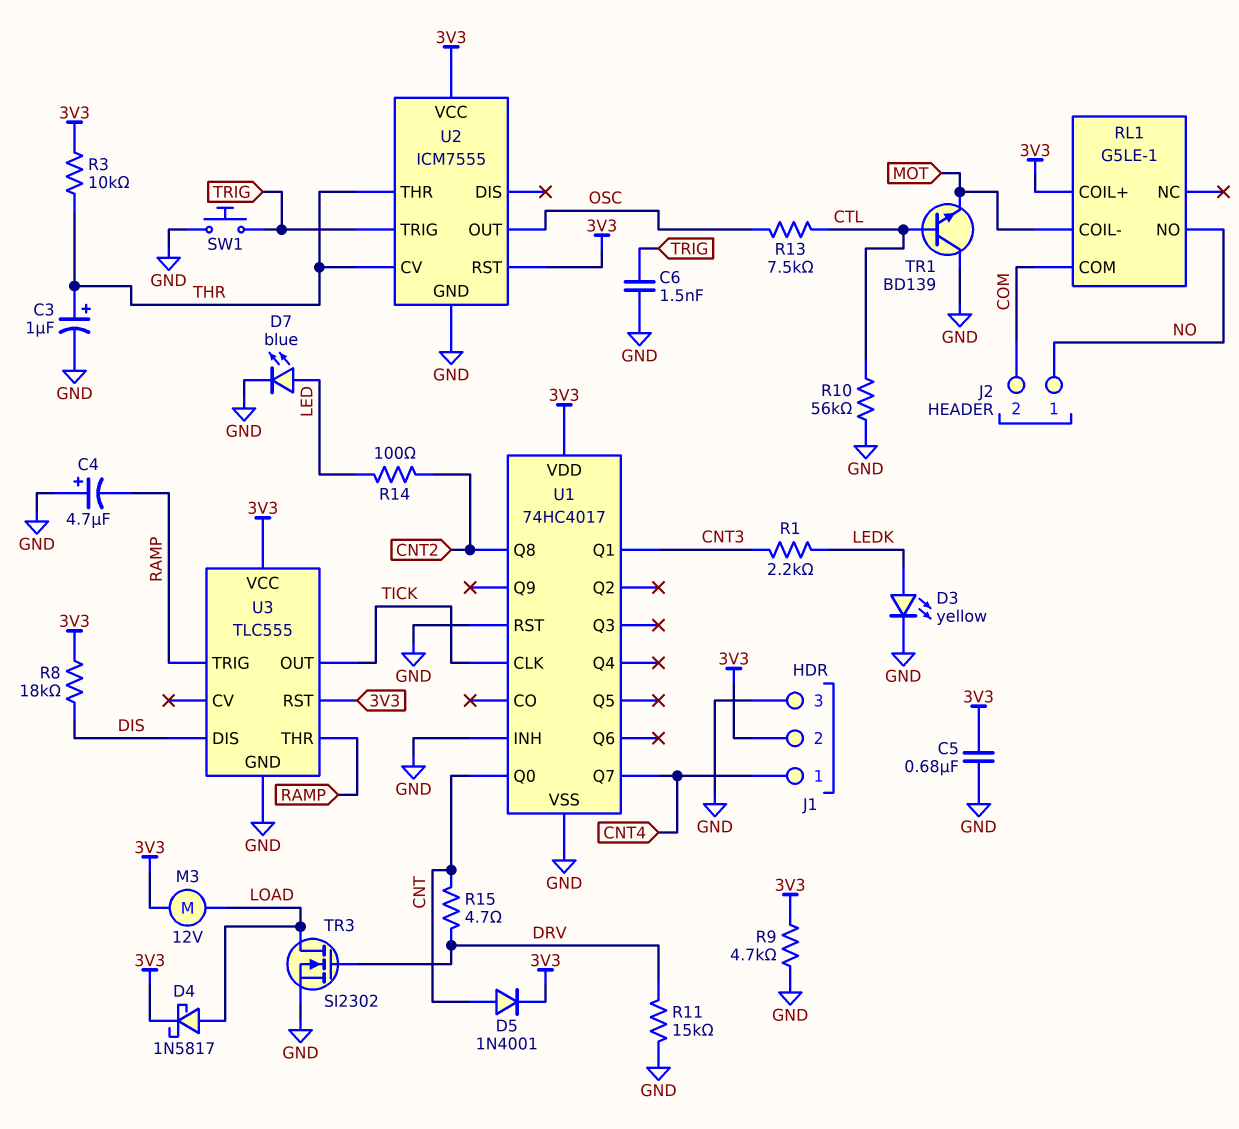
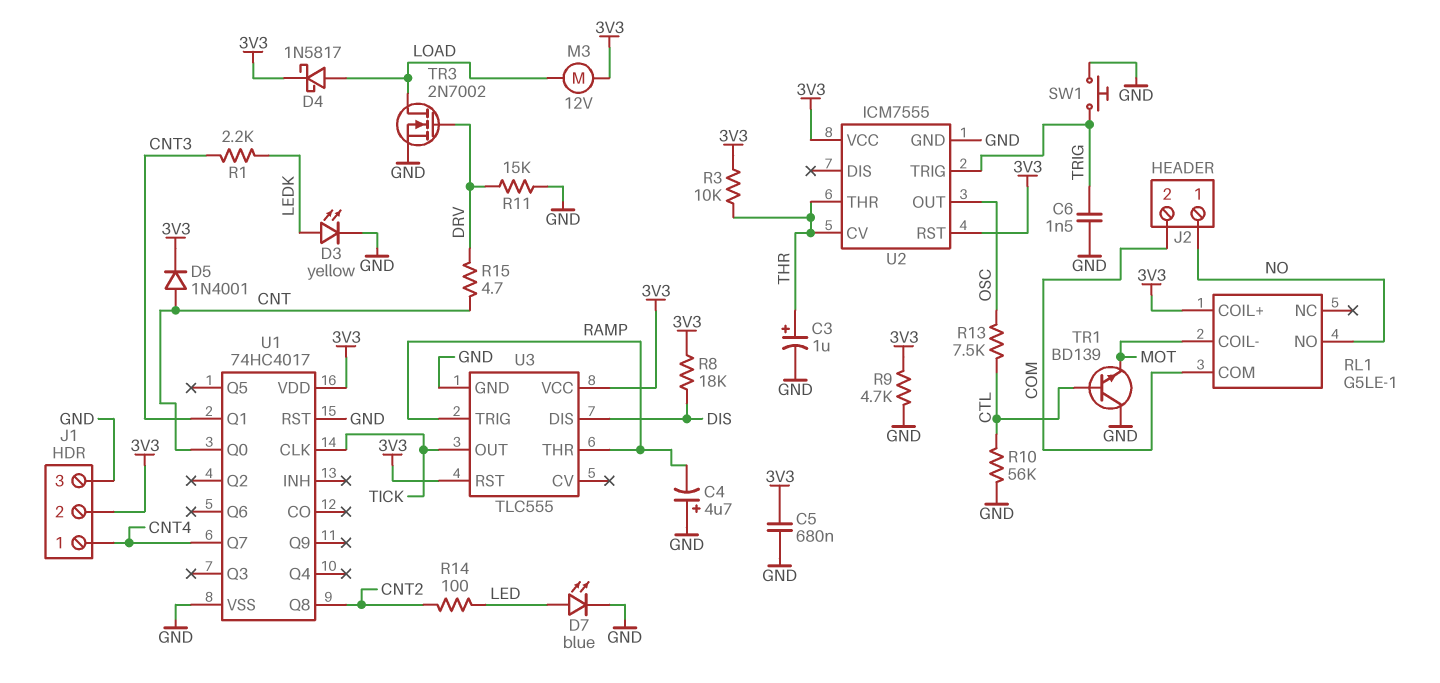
TR3: NMOS SI2302 (G DRV, D LOAD, S GND) -> NMOS 2N7002 (G DRV, D LOAD, S GND)
U1 pin INH: GND -> none

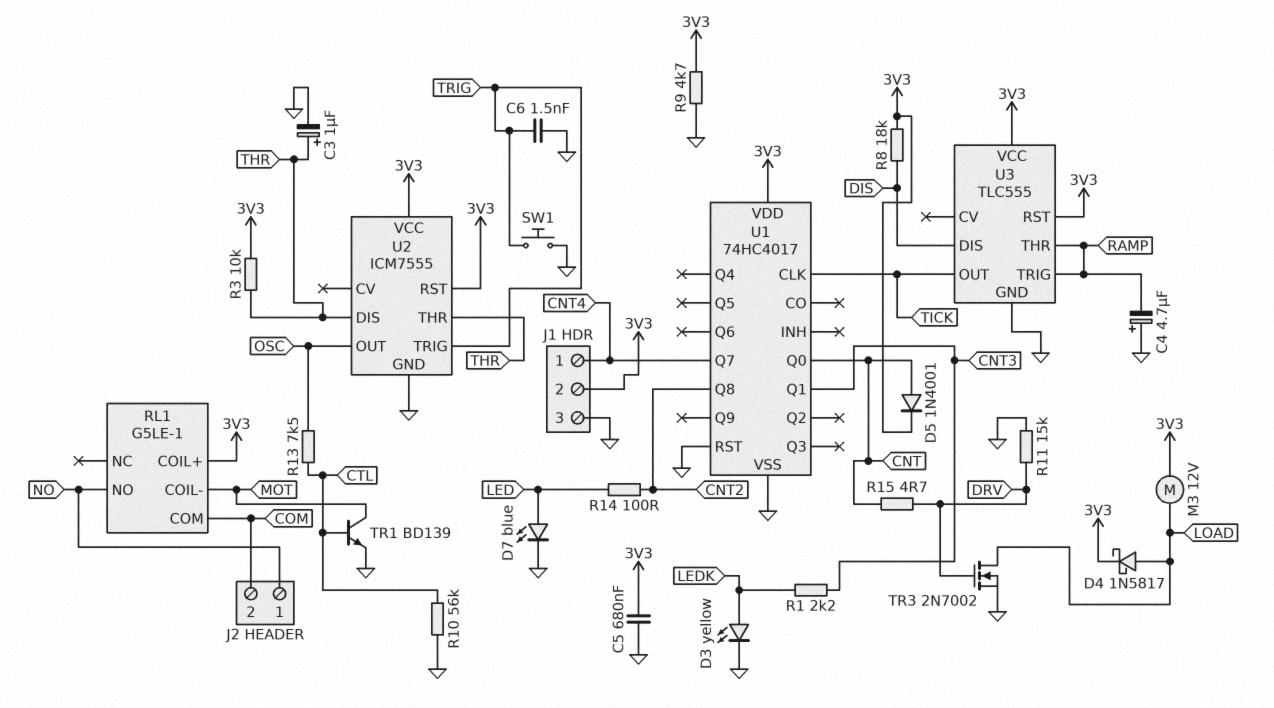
TR1: NPN BD139 (B CTL, C GND, E MOT) -> NPN BD139 (B CTL, C MOT, E GND)
U2 pin CV: THR -> none
U2 pin DIS: none -> THR

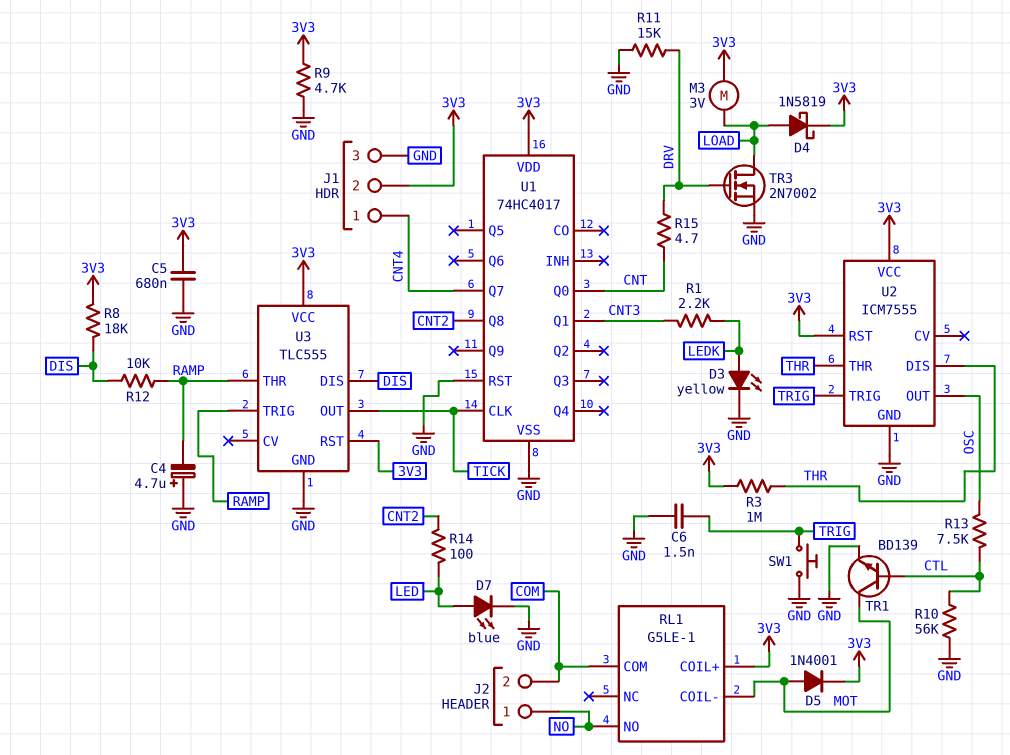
C3: 1uF (plus THR, minus GND) -> none
D4: schottky 1N5817 (A LOAD, K 3V3) -> schottky 1N5819 (A LOAD, K 3V3)
D5: diode 1N4001 (A CNT, K 3V3) -> diode 1N4001 (A MOT, K 3V3)
M3: motor 12V (3V3, LOAD) -> motor 3V (3V3, LOAD)
R3: 10k (3V3, THR) -> 1M (3V3, THR)
R12: none -> 10k (DIS, RAMP)

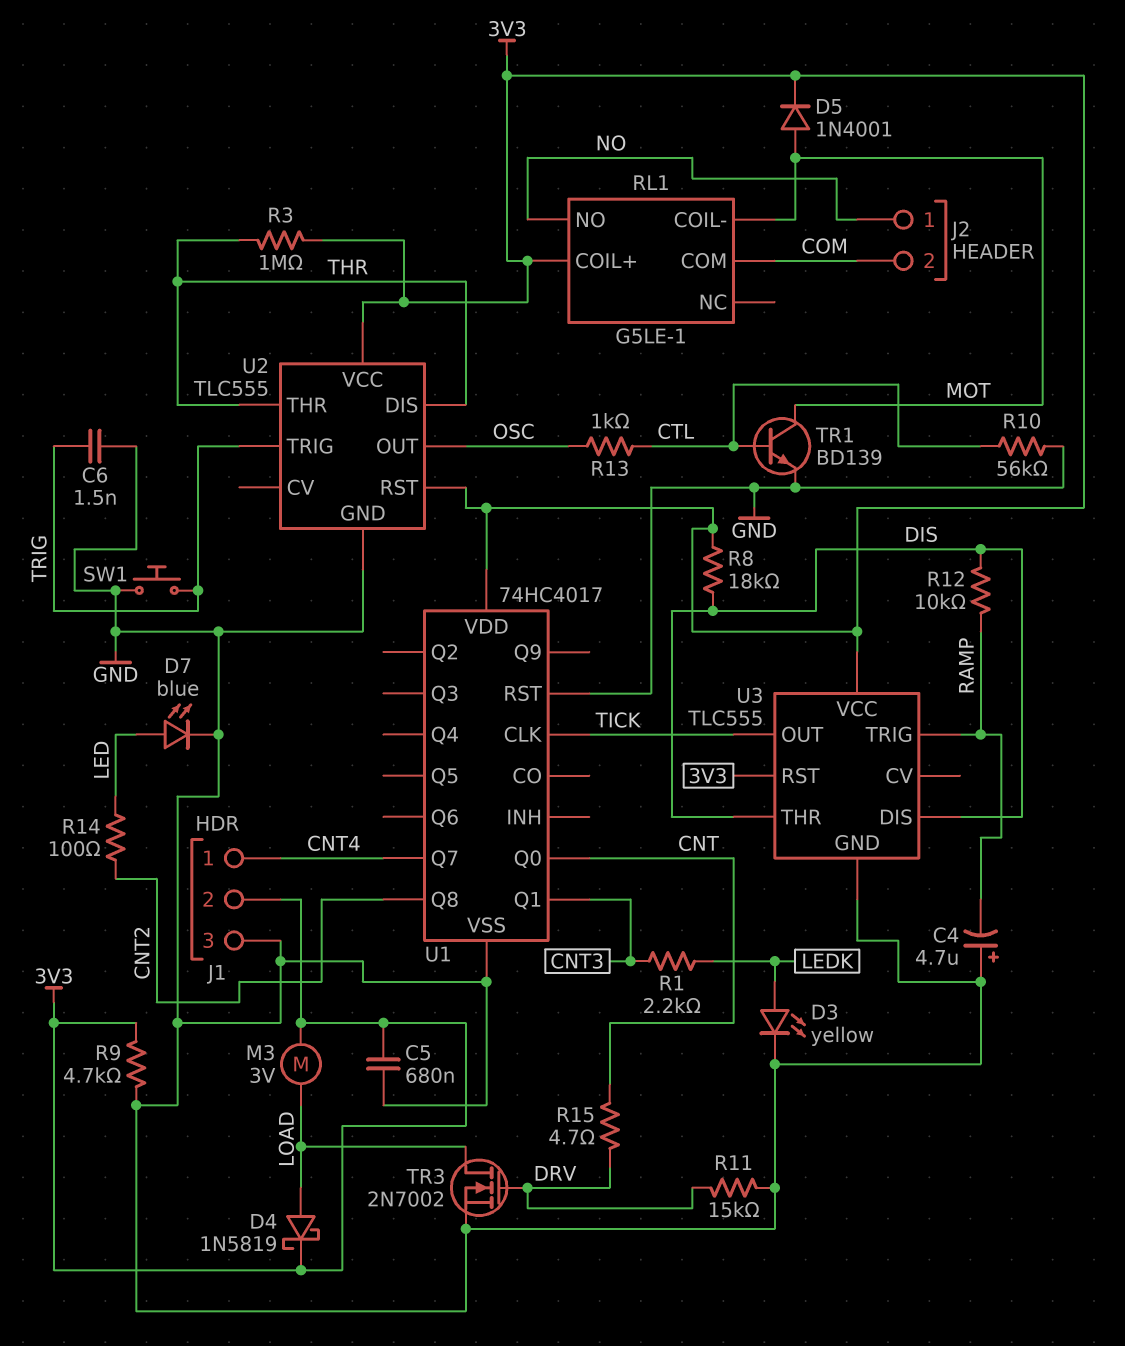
R13: 7.5k (CTL, OSC) -> 1k (CTL, OSC)
U2: ICM7555 -> TLC555
U3 pin THR: RAMP -> DIS

